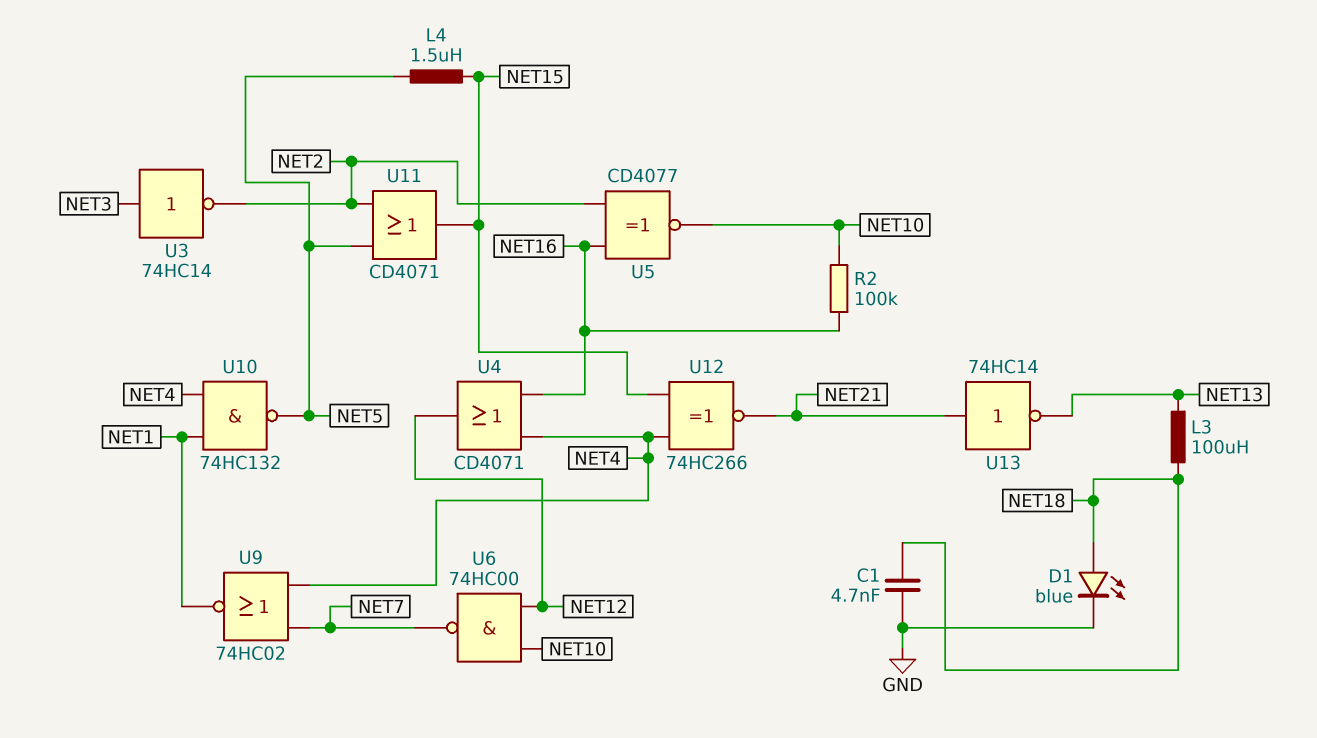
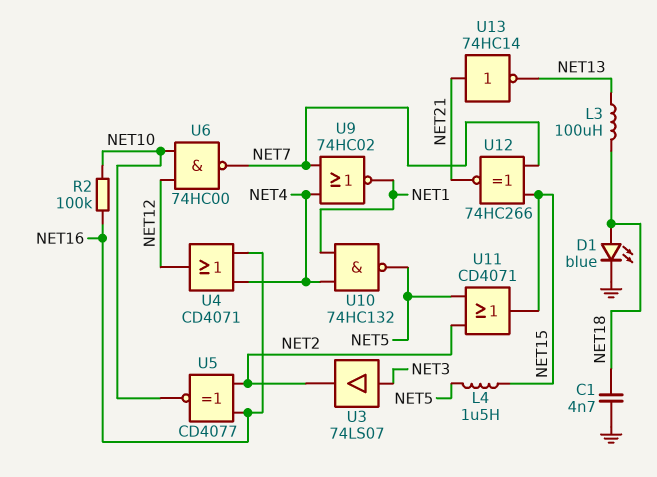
U3: NOT 74HC14 (in NET3, out NET2) -> buffer 74LS07 (in NET3, out NET2)
U12: XNOR 74HC266 (in NET4, in NET15, out NET21) -> XNOR 74HC266 (in NET7, in NET15, out NET21)

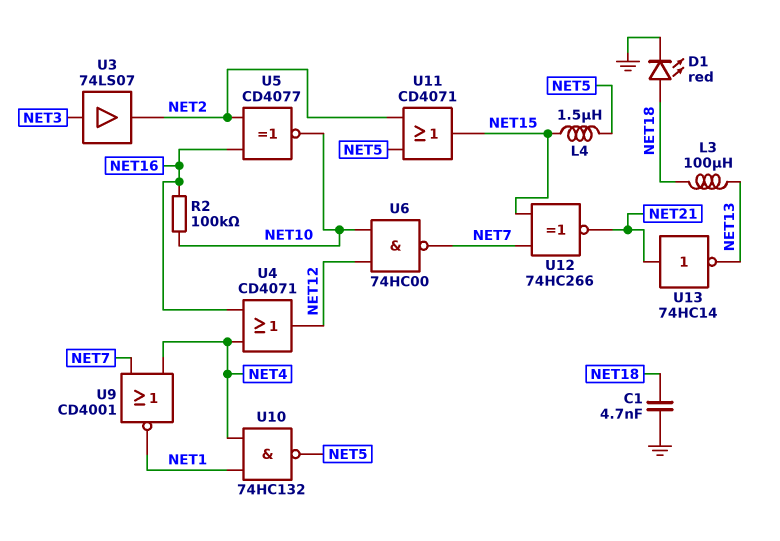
D1: LED blue (A NET18, K GND) -> LED red (A NET18, K GND)
U9: NOR 74HC02 (in NET4, in NET7, out NET1) -> NOR CD4001 (in NET4, in NET7, out NET1)

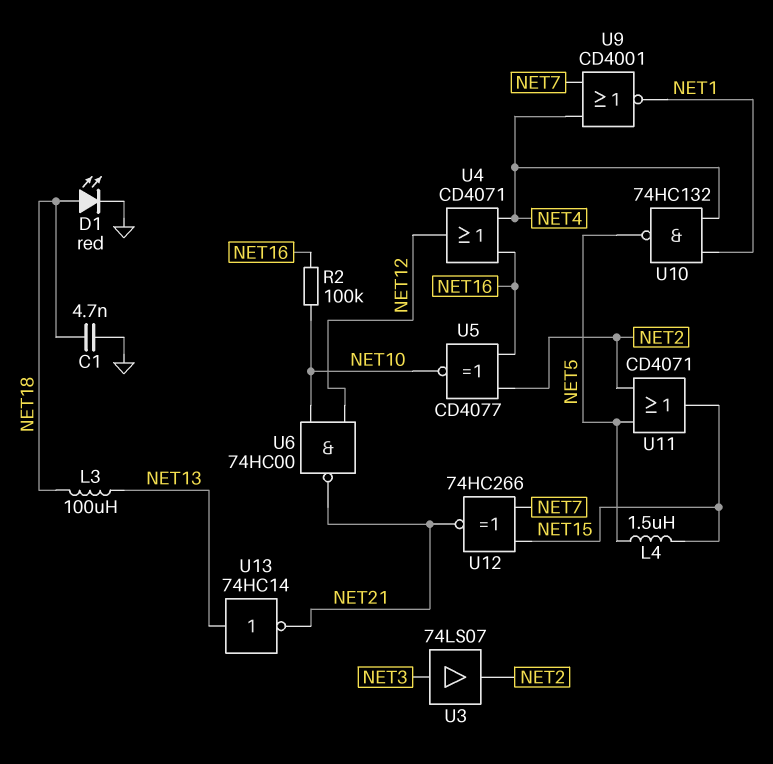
U6: NAND 74HC00 (in NET10, in NET12, out NET7) -> NAND 74HC00 (in NET10, in NET12, out NET21)
U13: NOT 74HC14 (in NET21, out NET13) -> NOT 74HC14 (in NET13, out NET21)

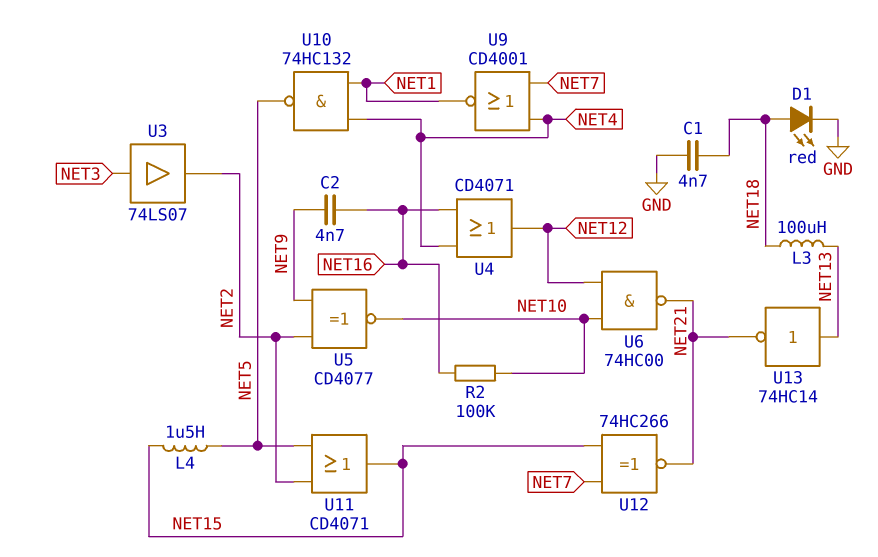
C2: none -> 4.7nF (NET9, NET16)
U5: XNOR CD4077 (in NET2, in NET16, out NET10) -> XNOR CD4077 (in NET2, in NET9, out NET10)

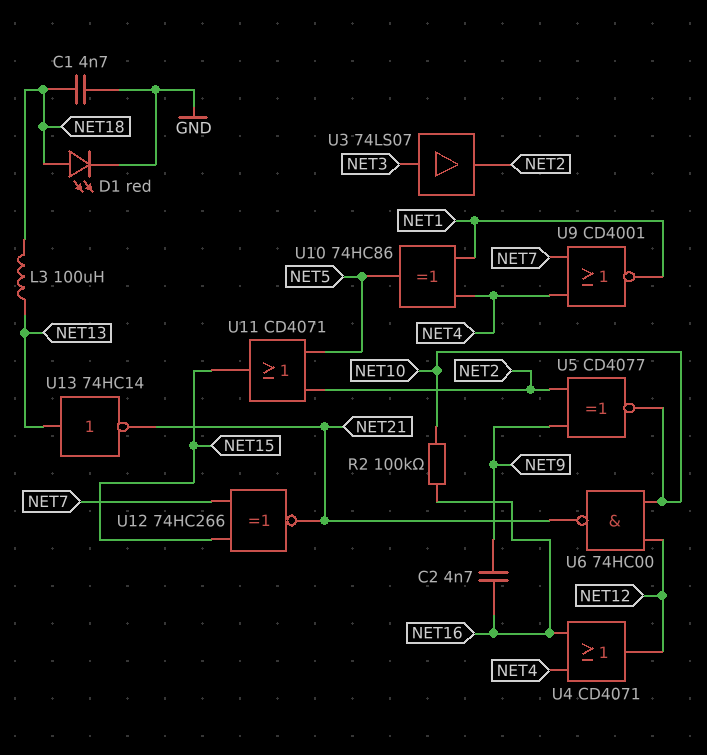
L4: 1.5uH (NET5, NET15) -> none
U10: NAND 74HC132 (in NET1, in NET4, out NET5) -> XOR 74HC86 (in NET1, in NET4, out NET5)

